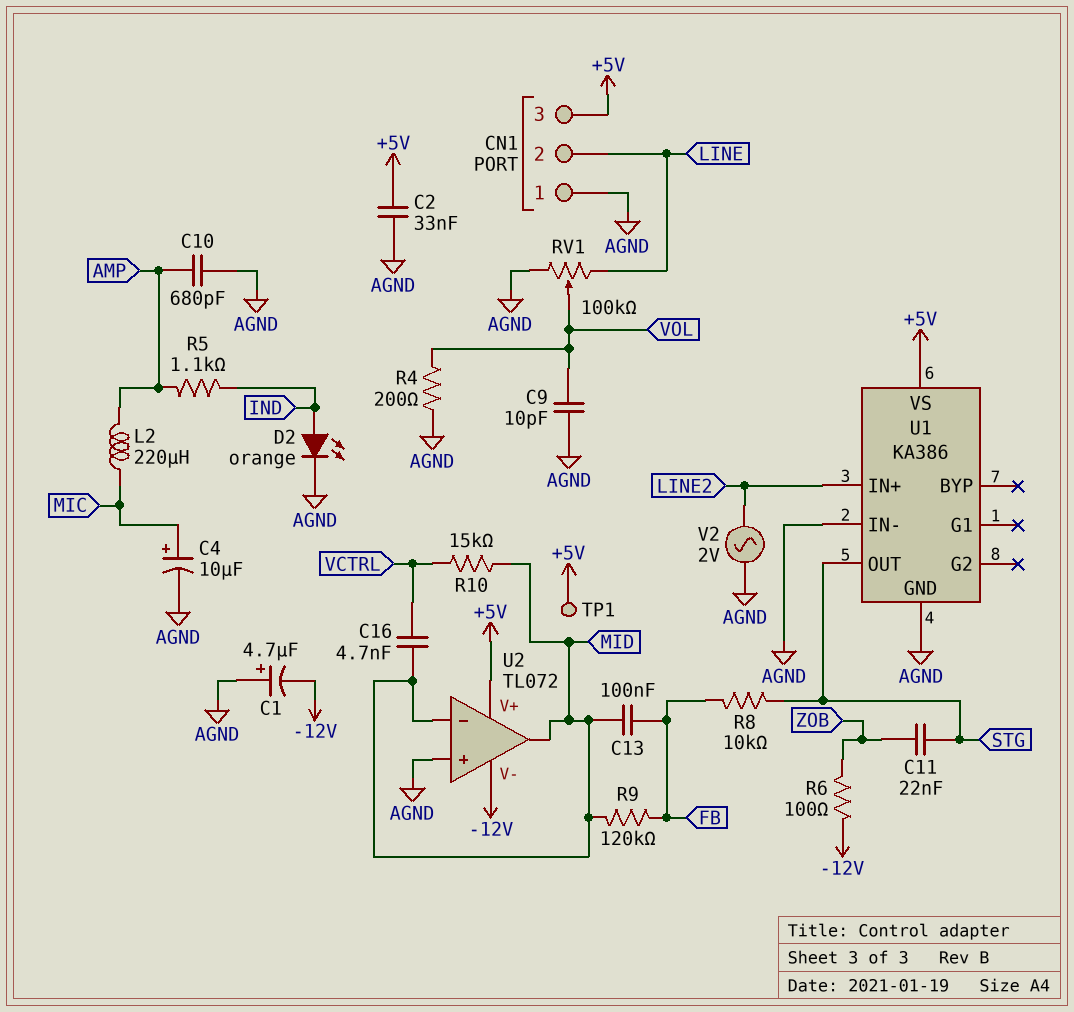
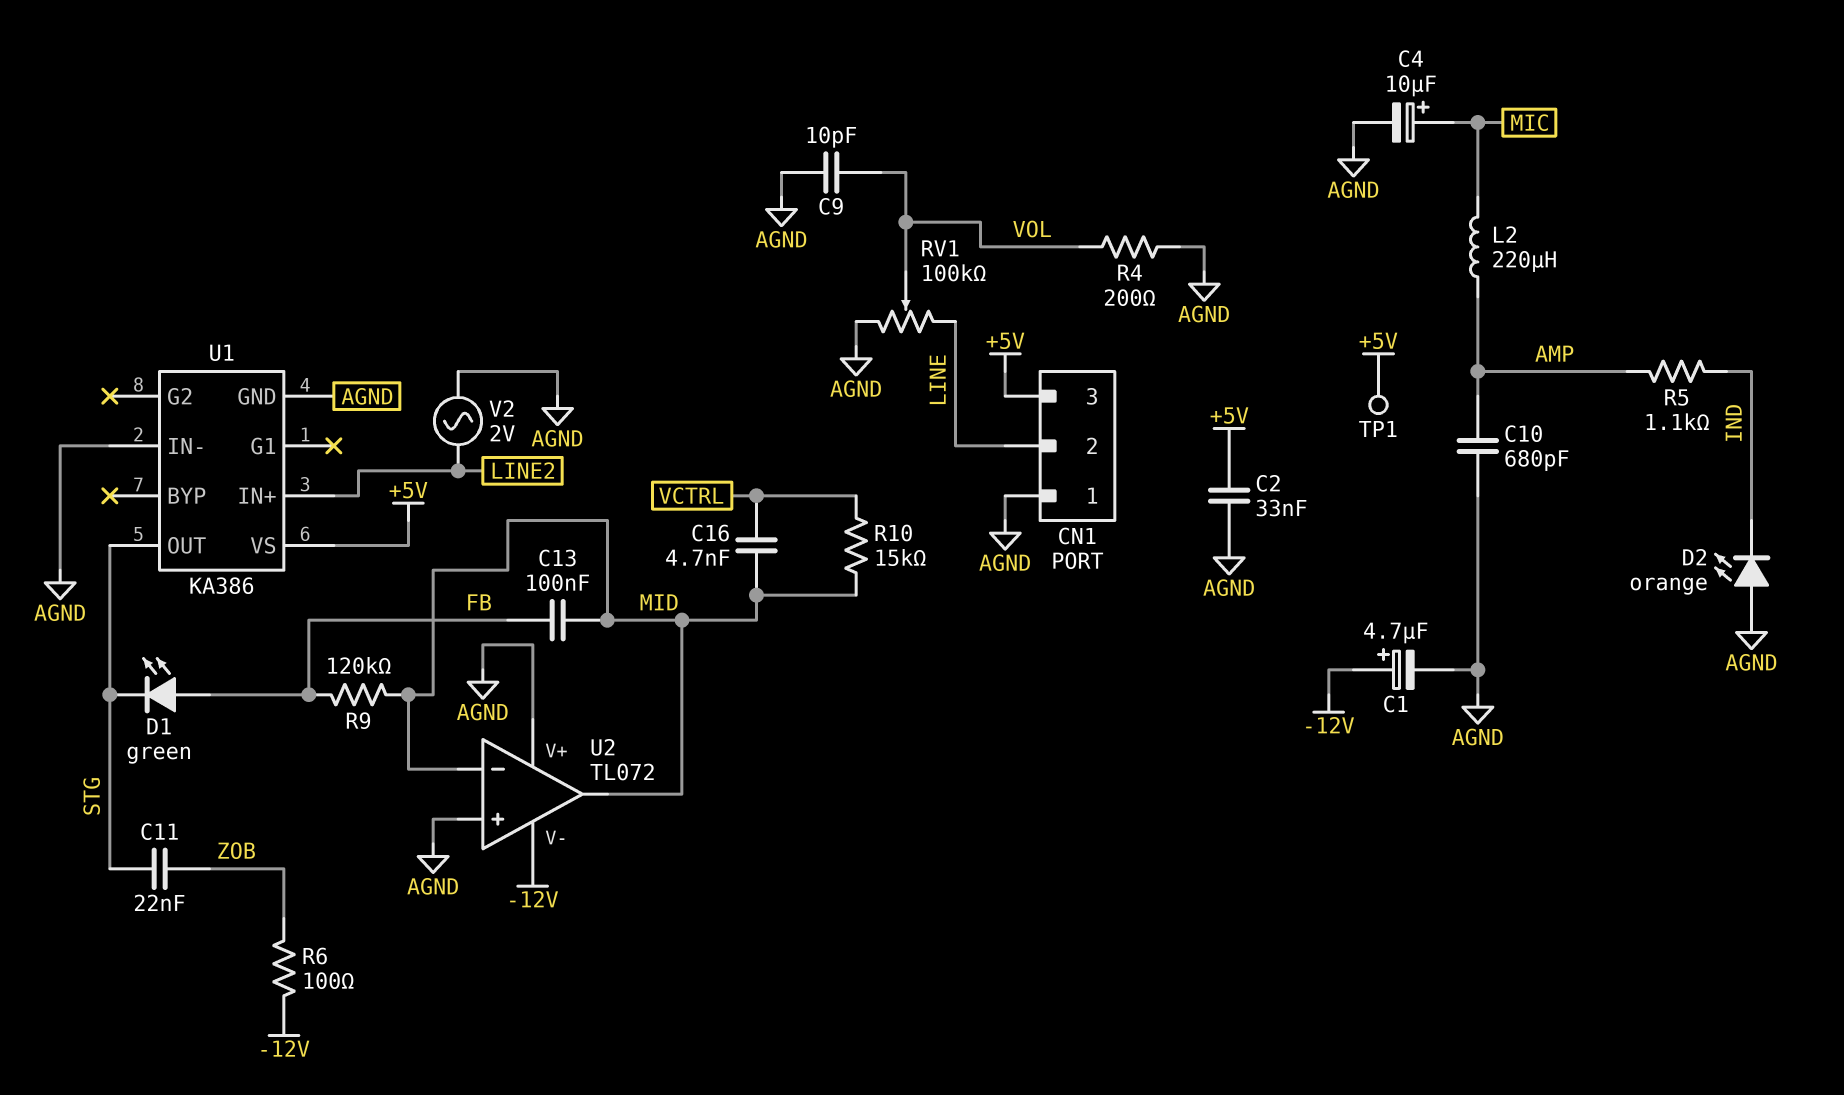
C1: 4.7uF (plus AGND, minus -12V) -> 4.7uF (plus -12V, minus AGND)
D1: none -> LED green (A FB, K STG)
D2: LED orange (A IND, K AGND) -> LED orange (A AGND, K IND)
R8: 10k (FB, STG) -> none
U2 pin V+: +5V -> AGND

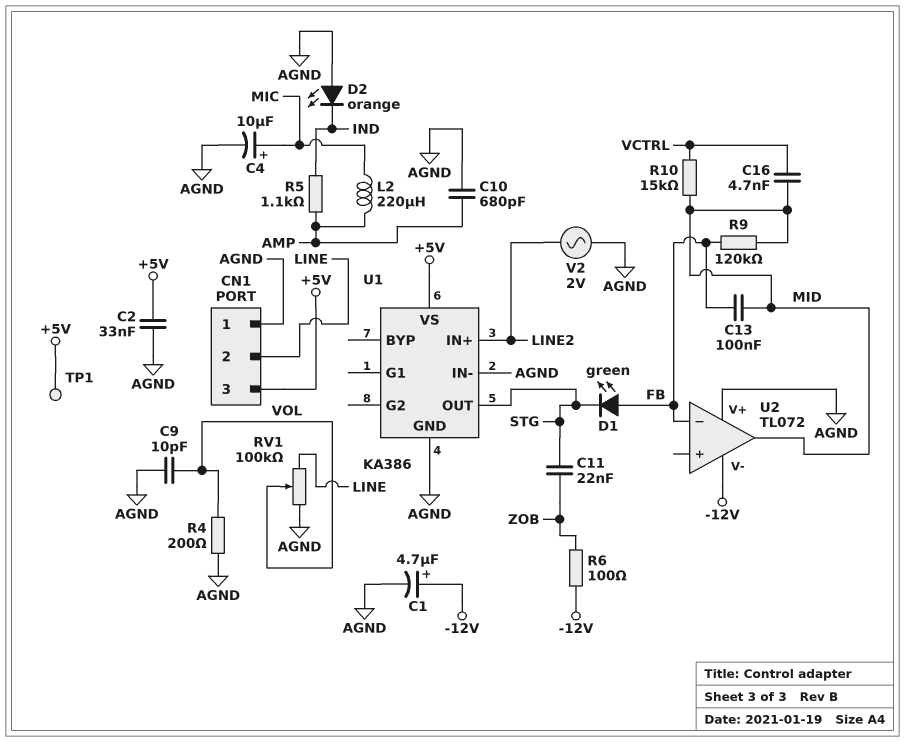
U2 pin in+: AGND -> none
U2 pin in-: MID -> FB

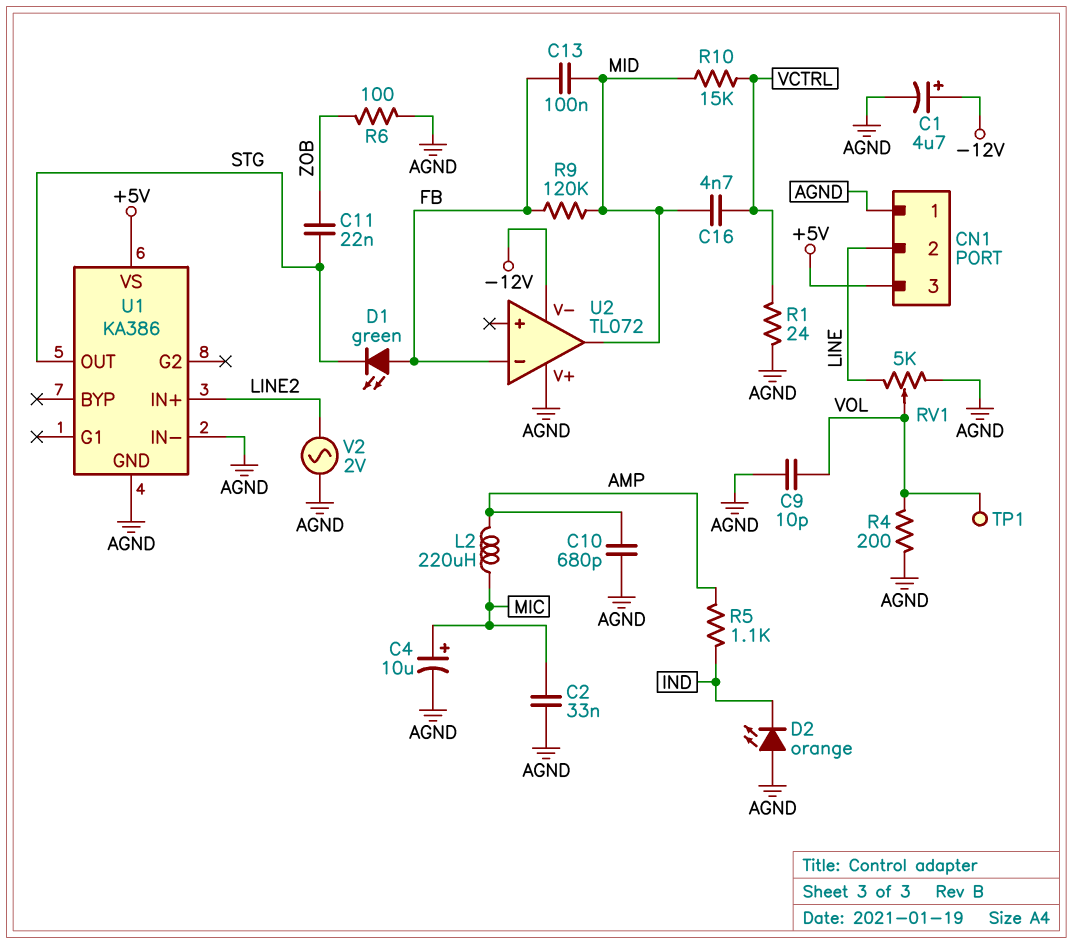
C2: 33nF (+5V, AGND) -> 33nF (AGND, MIC)
R1: none -> 24 (AGND, VCTRL)
R6: 100 (-12V, ZOB) -> 100 (AGND, ZOB)
RV1: 100k (AGND, LINE, wiper VOL) -> 5k (AGND, LINE, wiper VOL)
TP1: test point (+5V) -> test point (VOL)

